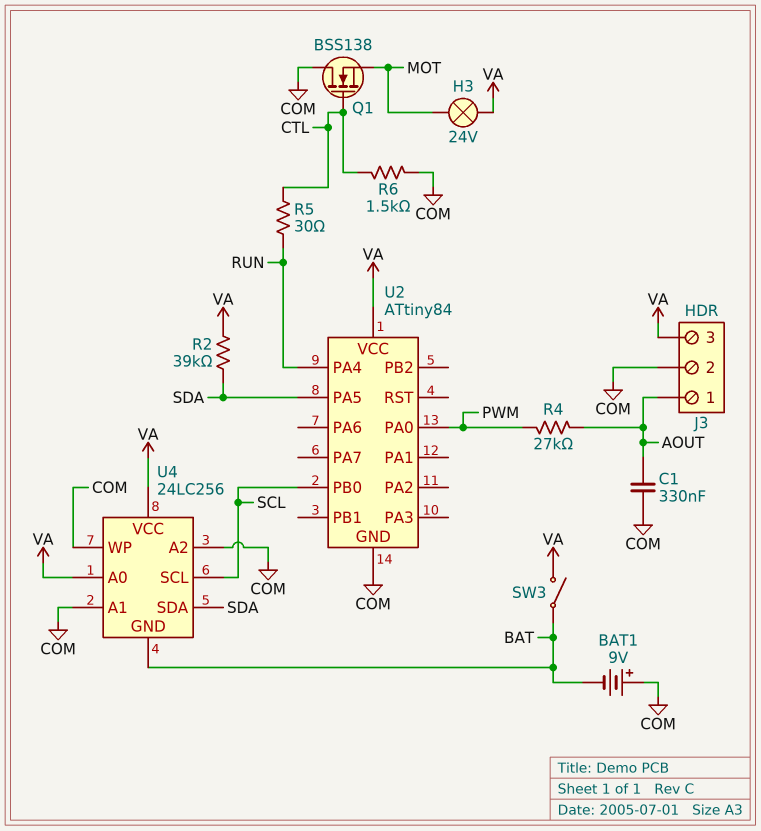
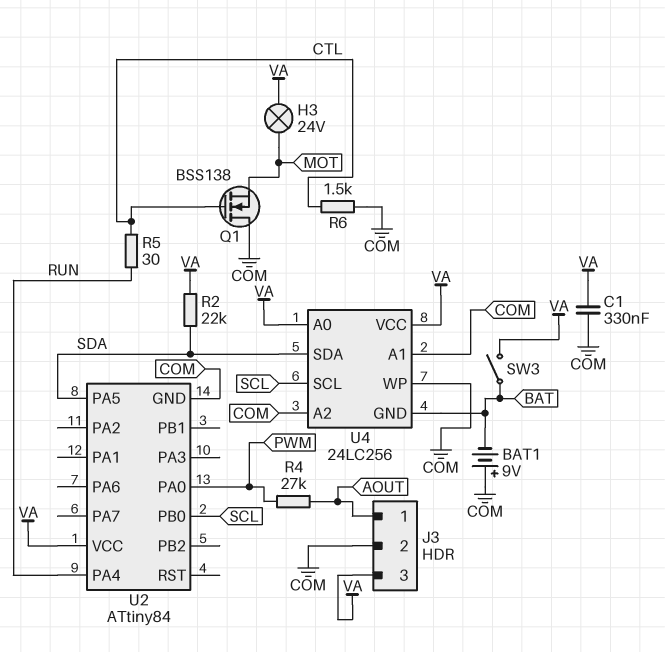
C1: 330nF (AOUT, COM) -> 330nF (COM, VA)
R2: 39k (SDA, VA) -> 22k (SDA, VA)

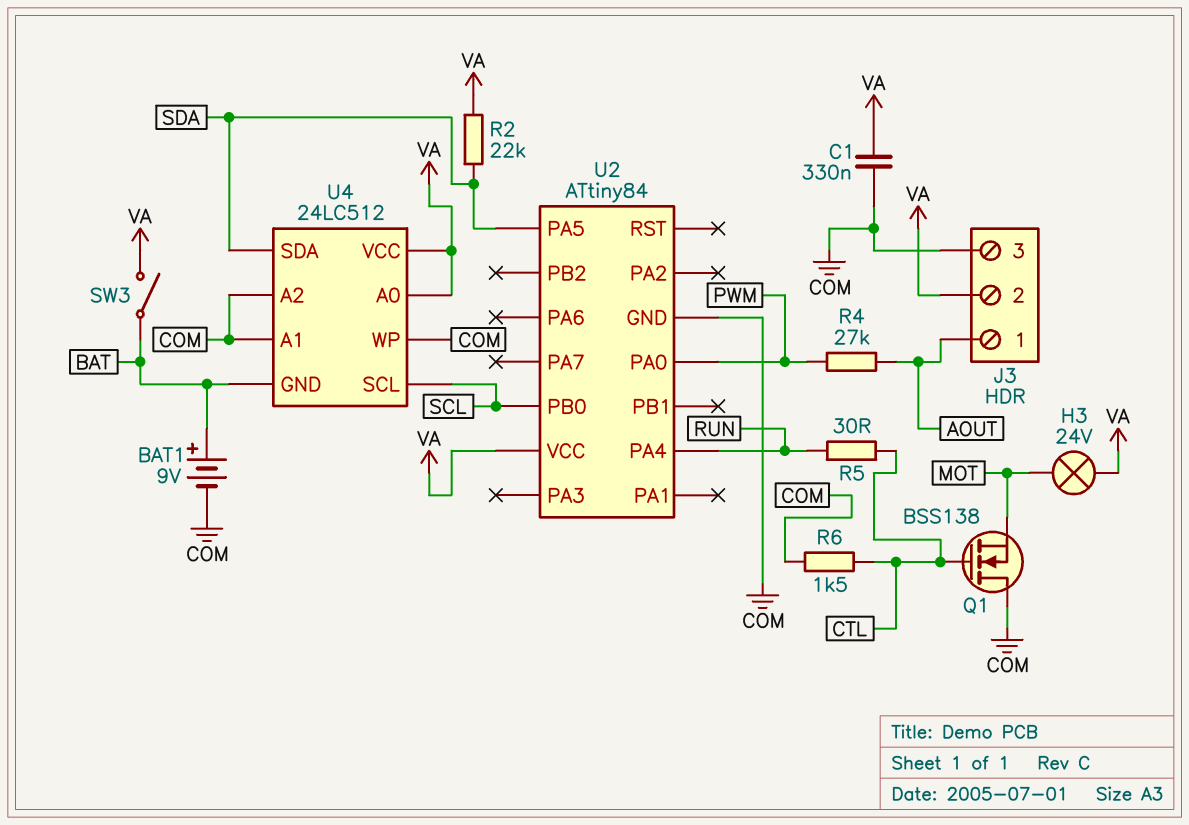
BAT1: 9V (plus COM, minus BAT) -> 9V (plus BAT, minus COM)
J3 pin 2: COM -> VA
J3 pin 3: VA -> COM
U4: 24LC256 -> 24LC512

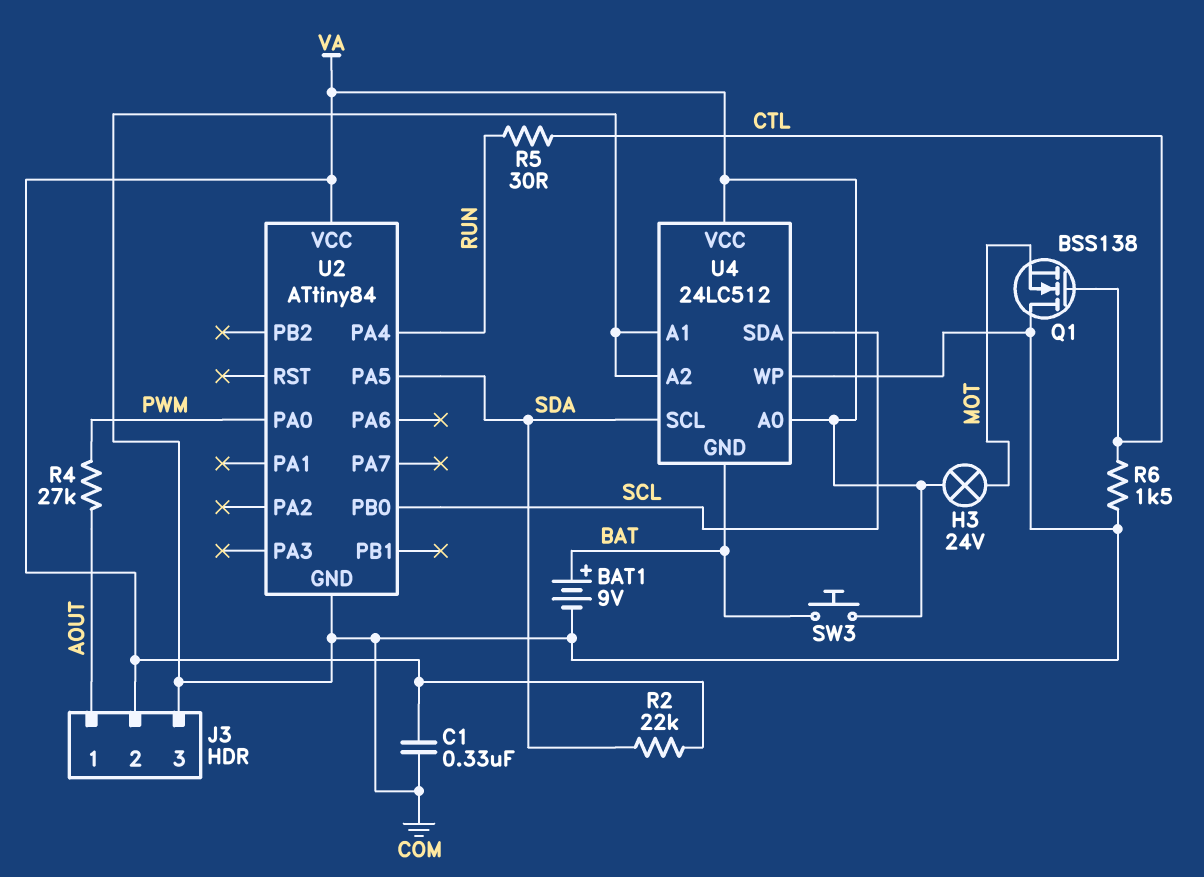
SW3: switch (BAT, VA) -> button (BAT, VA)
U4 pin SCL: SCL -> SDA
U4 pin SDA: SDA -> SCL

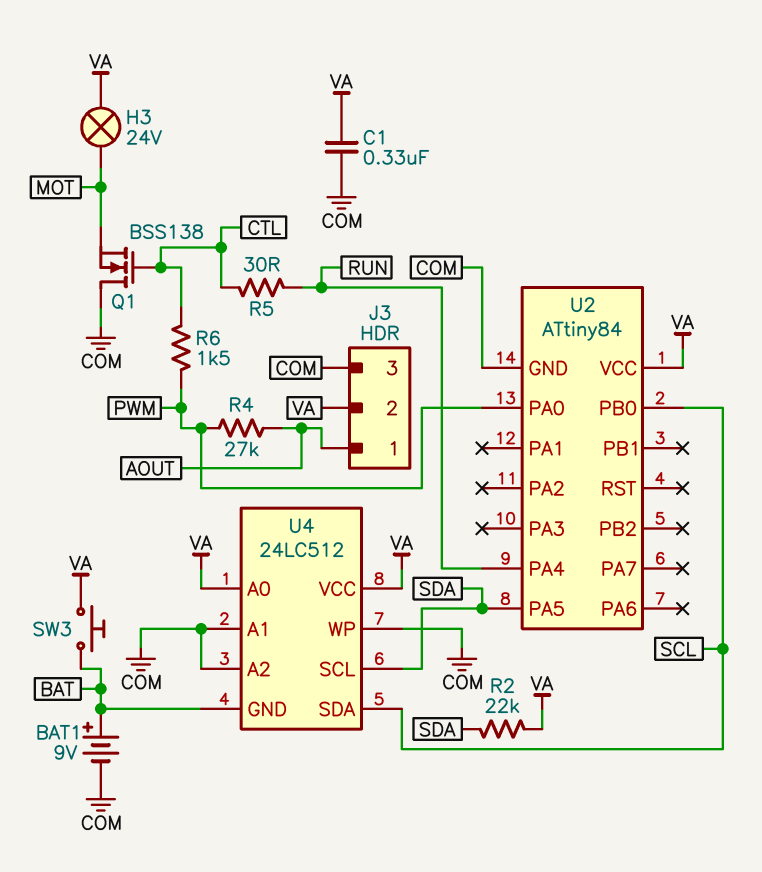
R6: 1.5k (COM, CTL) -> 1.5k (CTL, PWM)

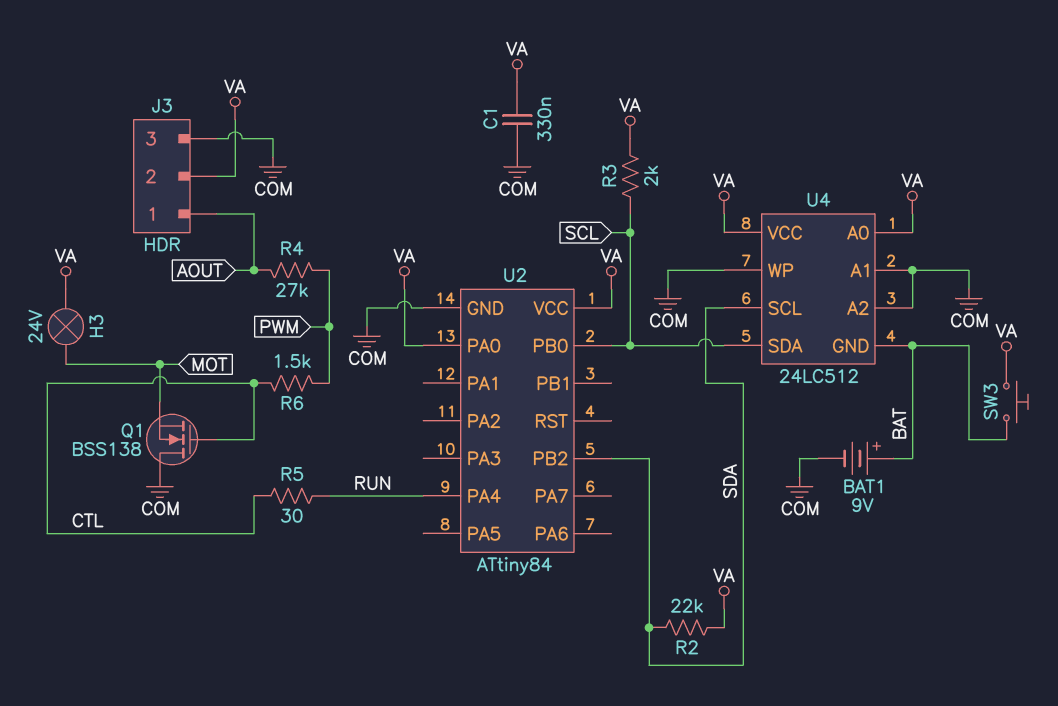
R3: none -> 2k (SCL, VA)
U2 pin PA0: PWM -> VA
U2 pin PA5: SDA -> none
U2 pin PB2: none -> SDA

